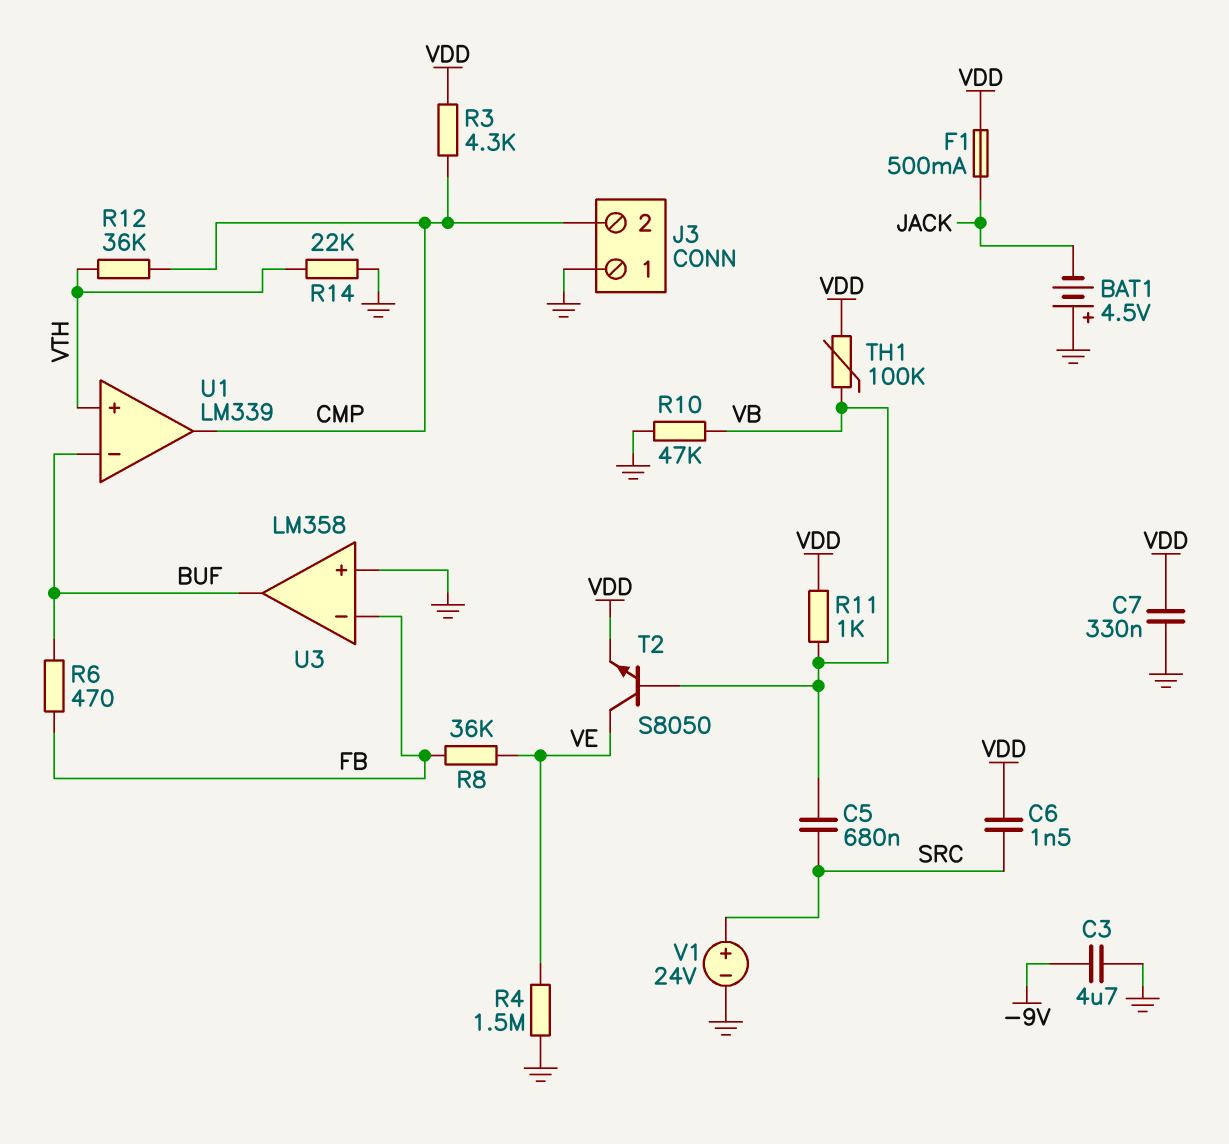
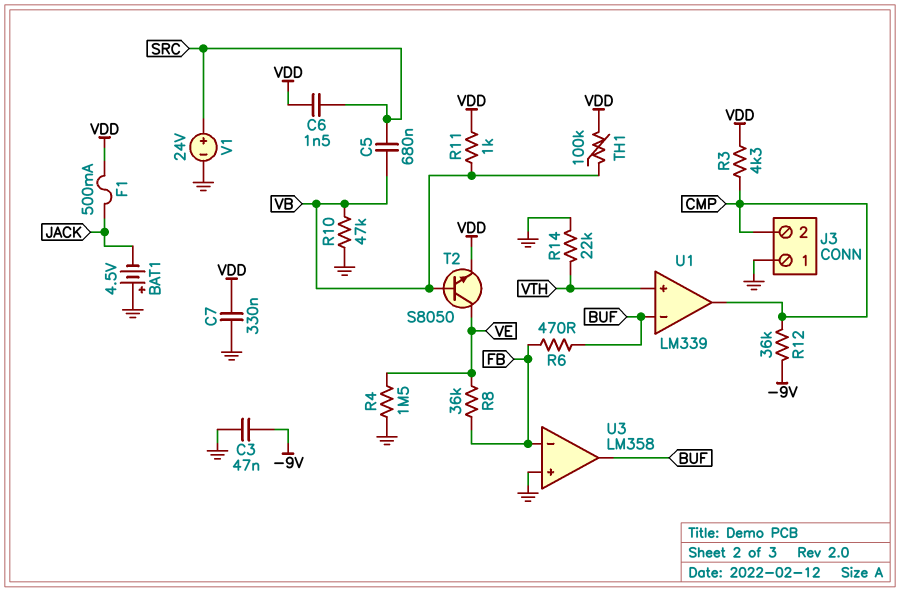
C3: 4.7uF (-9V, GND) -> 47nF (-9V, GND)
R12: 36k (CMP, VTH) -> 36k (-9V, CMP)

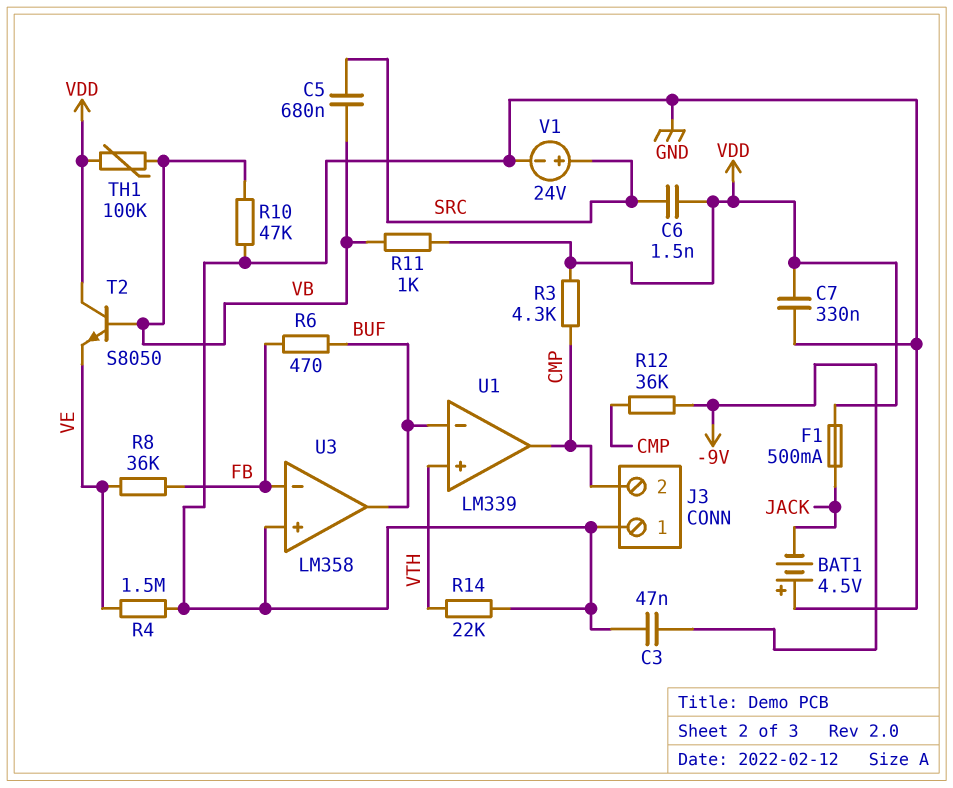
T2: NPN S8050 (B VB, C VE, E VDD) -> NPN S8050 (B VB, C VDD, E VE)

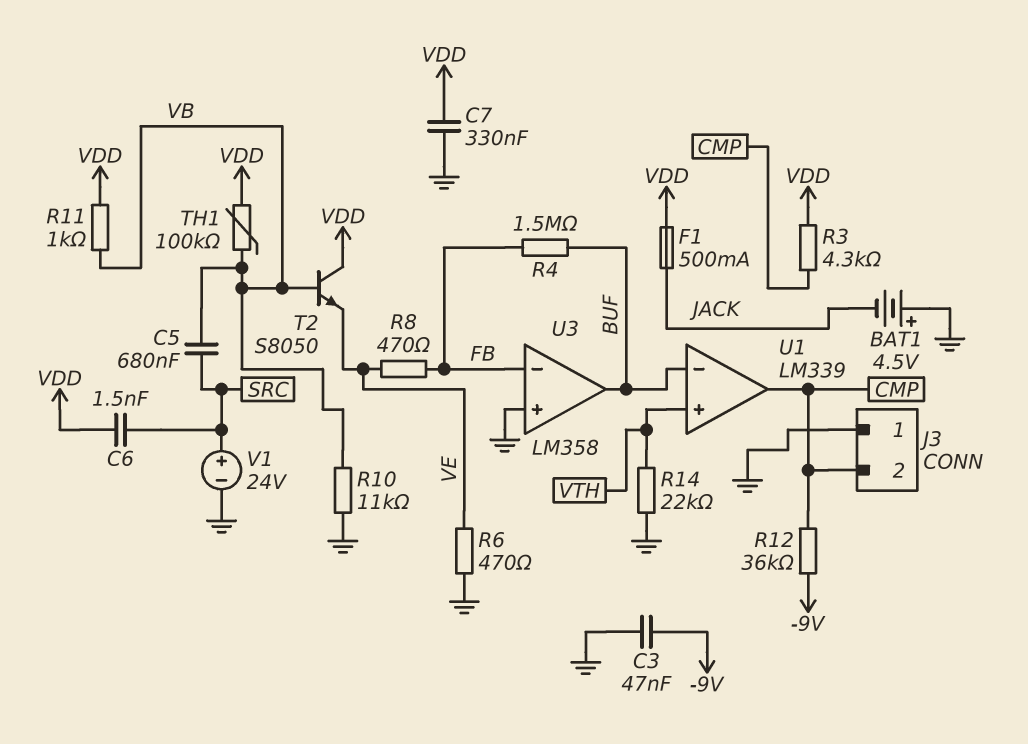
R4: 1.5M (GND, VE) -> 1.5M (BUF, FB)
R6: 470 (BUF, FB) -> 470 (GND, VE)
R8: 36k (FB, VE) -> 470 (FB, VE)
R10: 47k (GND, VB) -> 11k (GND, VB)

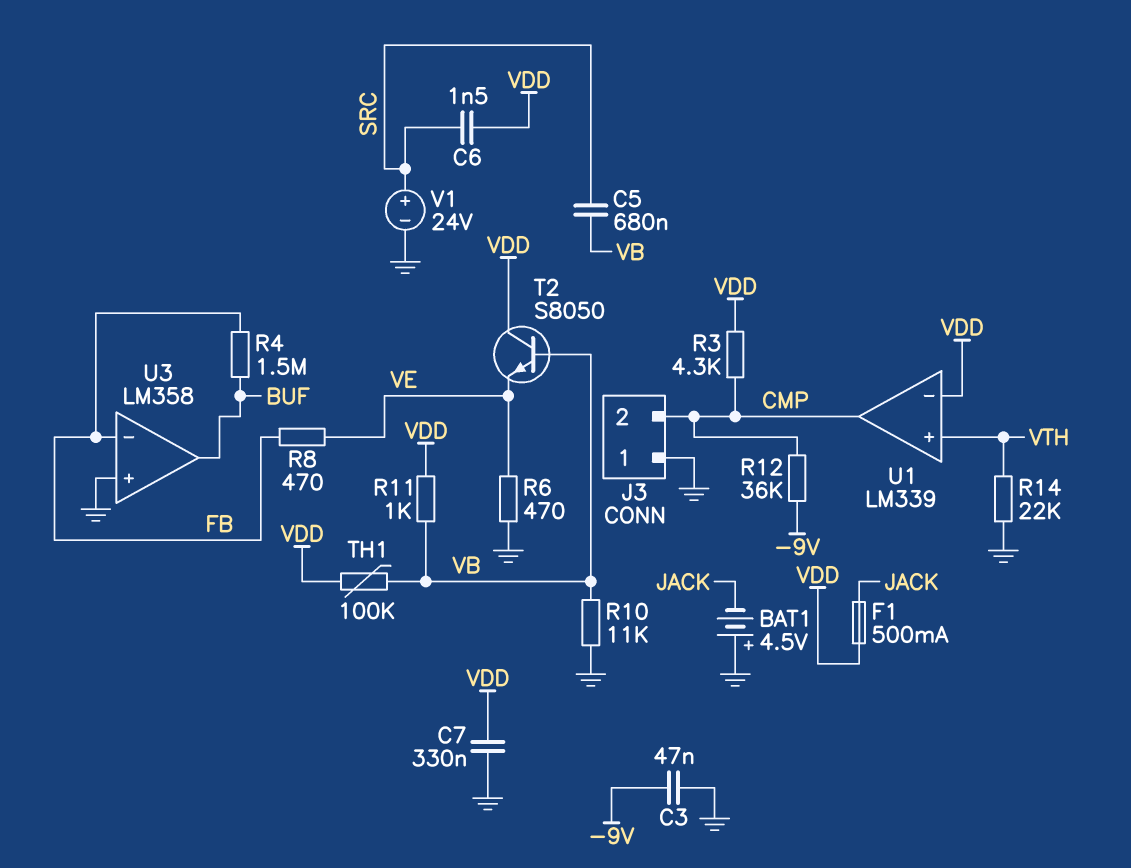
U1 pin in-: BUF -> VDD

